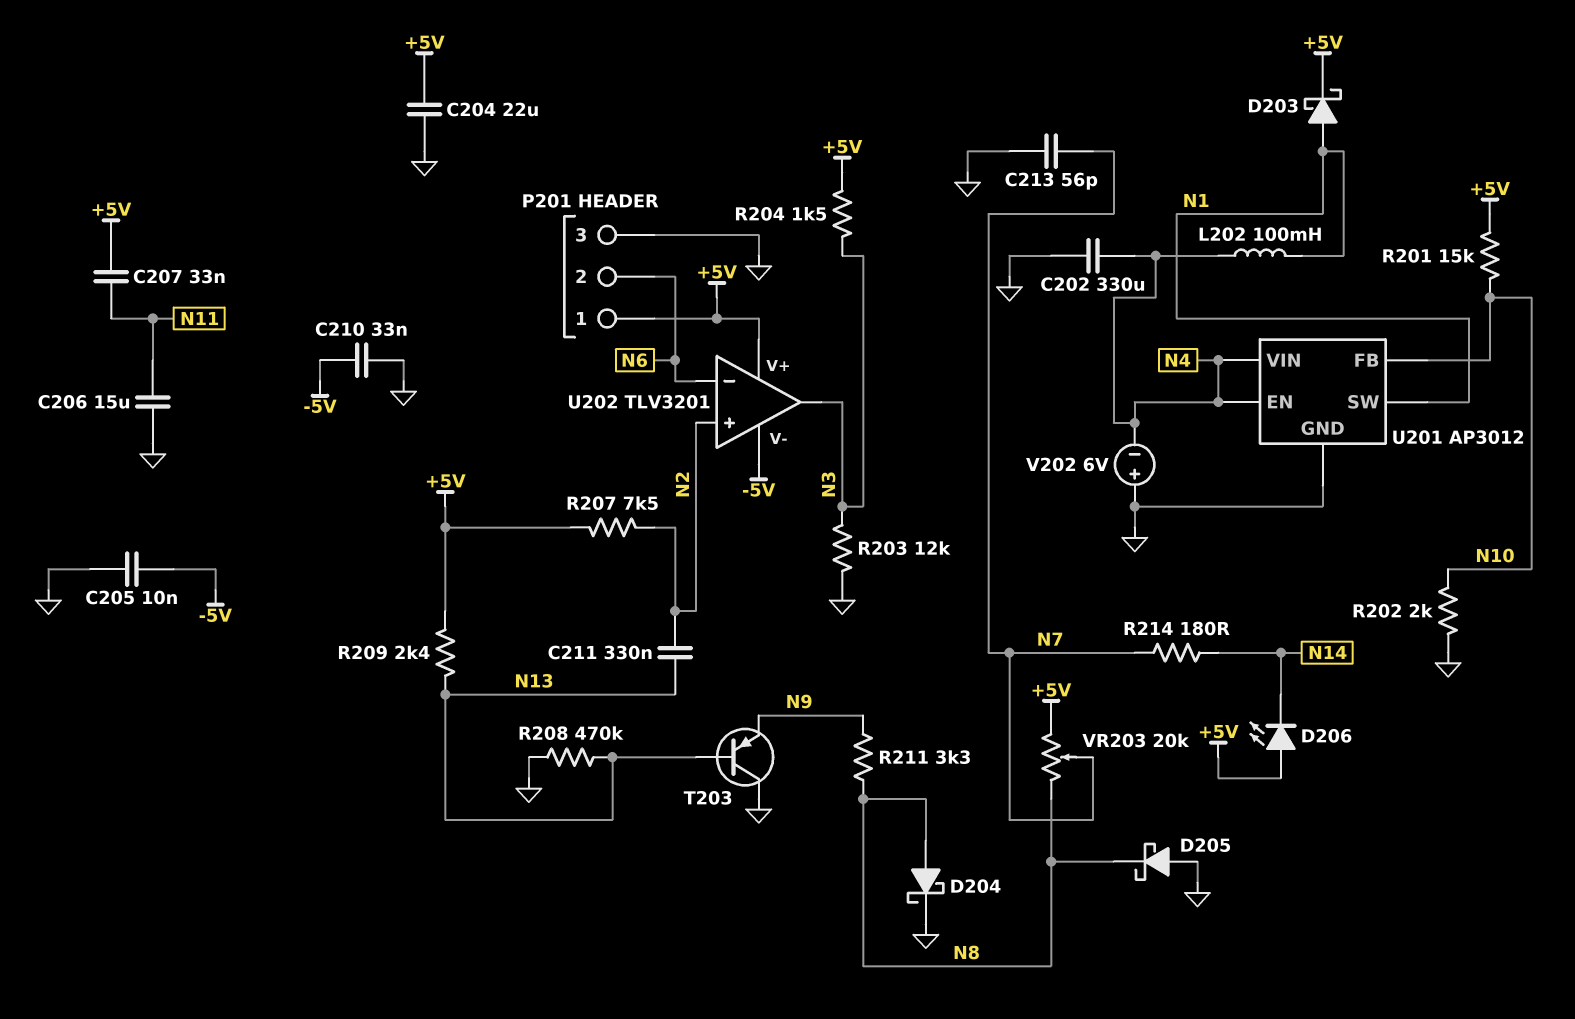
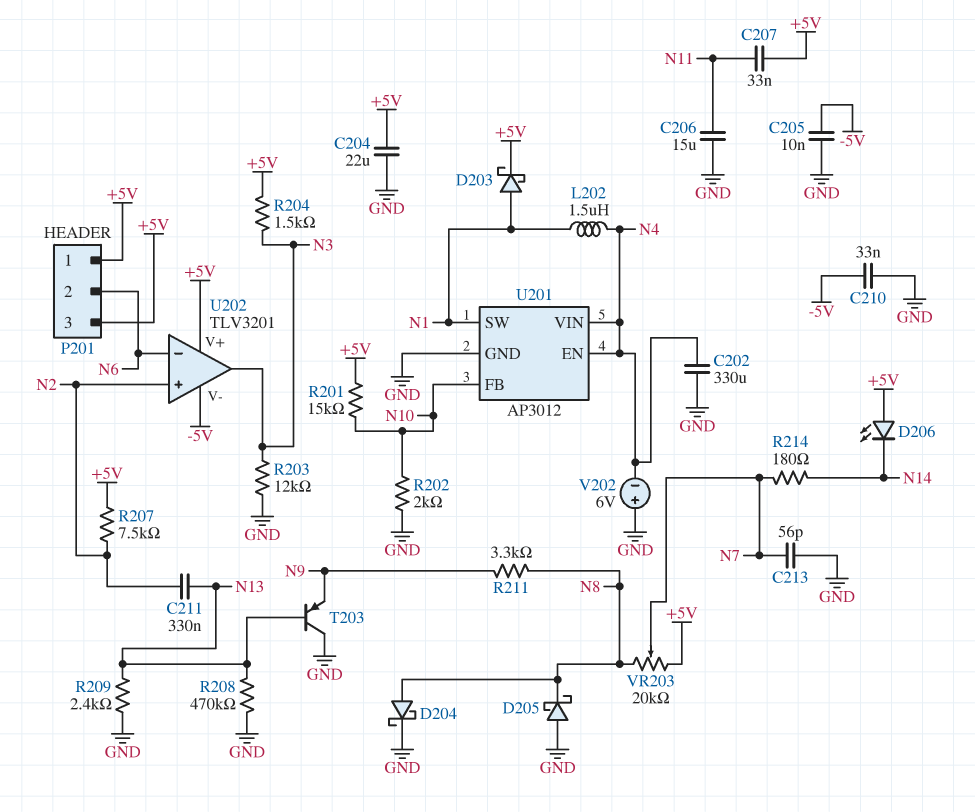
L202: 100mH (N1, N4) -> 1.5uH (N1, N4)
P201 pin 3: GND -> +5V
R209: 2.4k (+5V, N13) -> 2.4k (GND, N13)

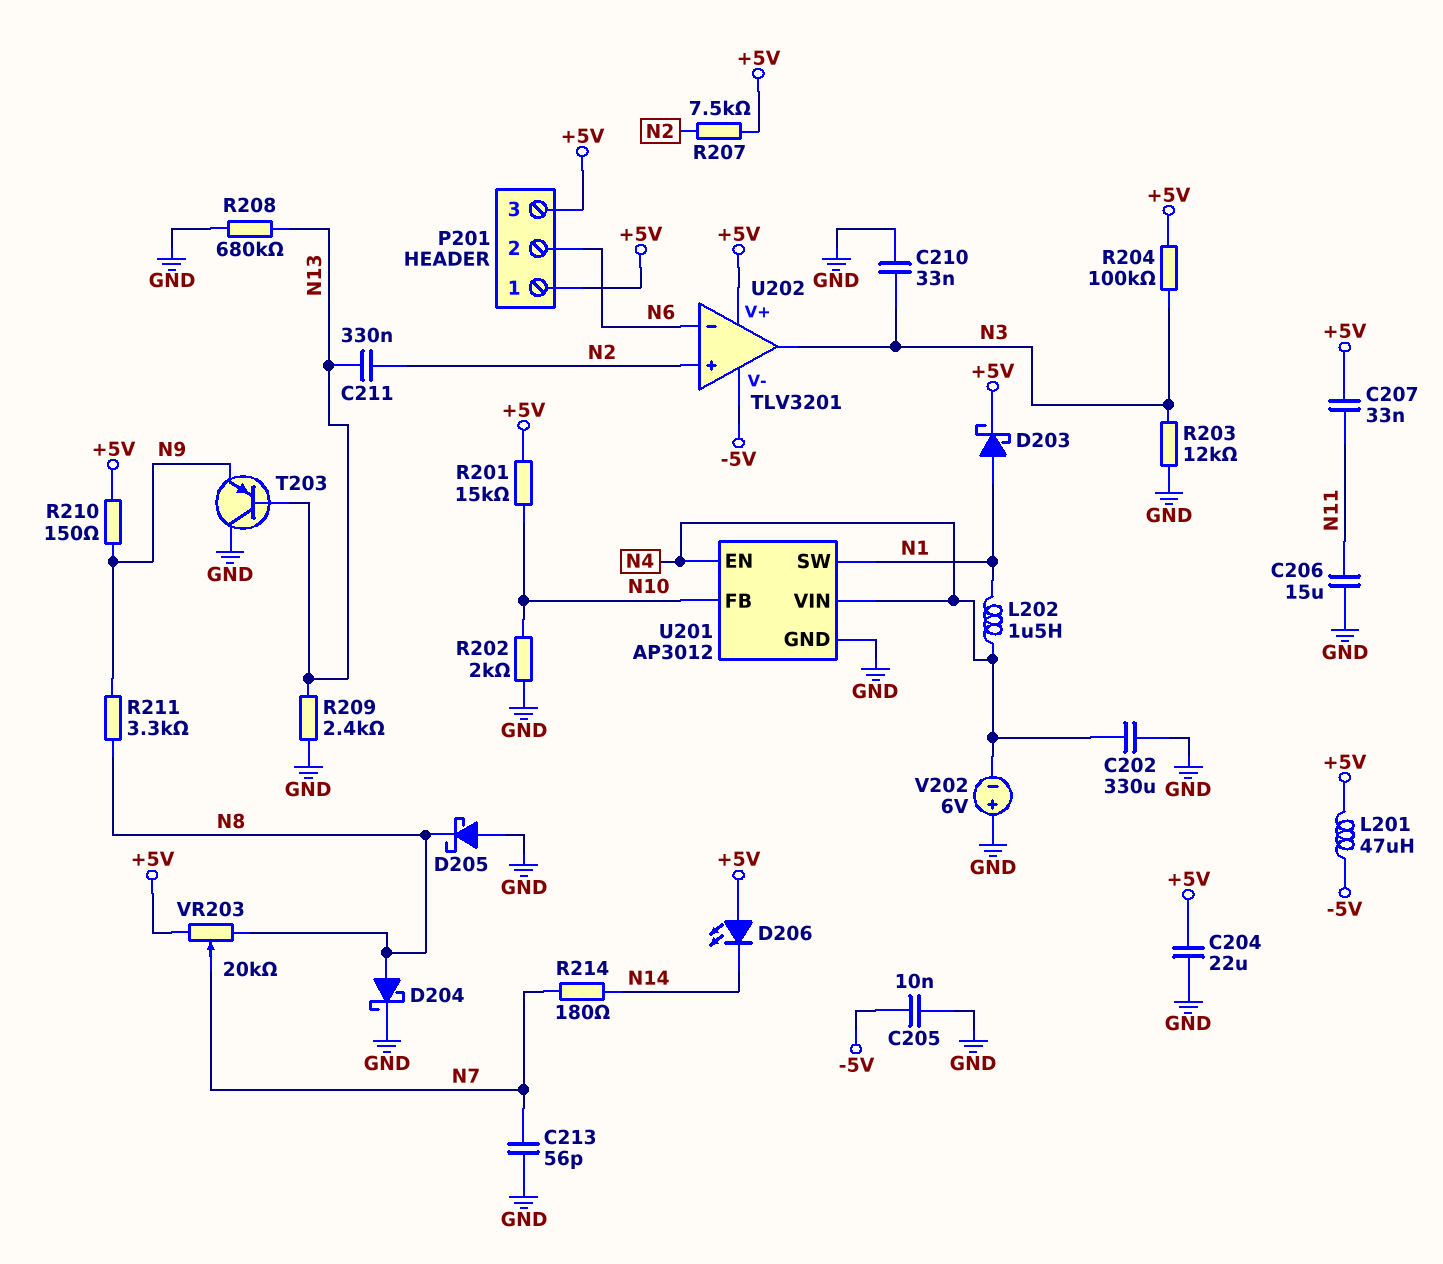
C210: 33nF (-5V, GND) -> 33nF (GND, N3)
L201: none -> 47uH (+5V, -5V)
R204: 1.5k (+5V, N3) -> 100k (+5V, N3)
R208: 470k (GND, N13) -> 680k (GND, N13)
R210: none -> 150 (+5V, N9)

